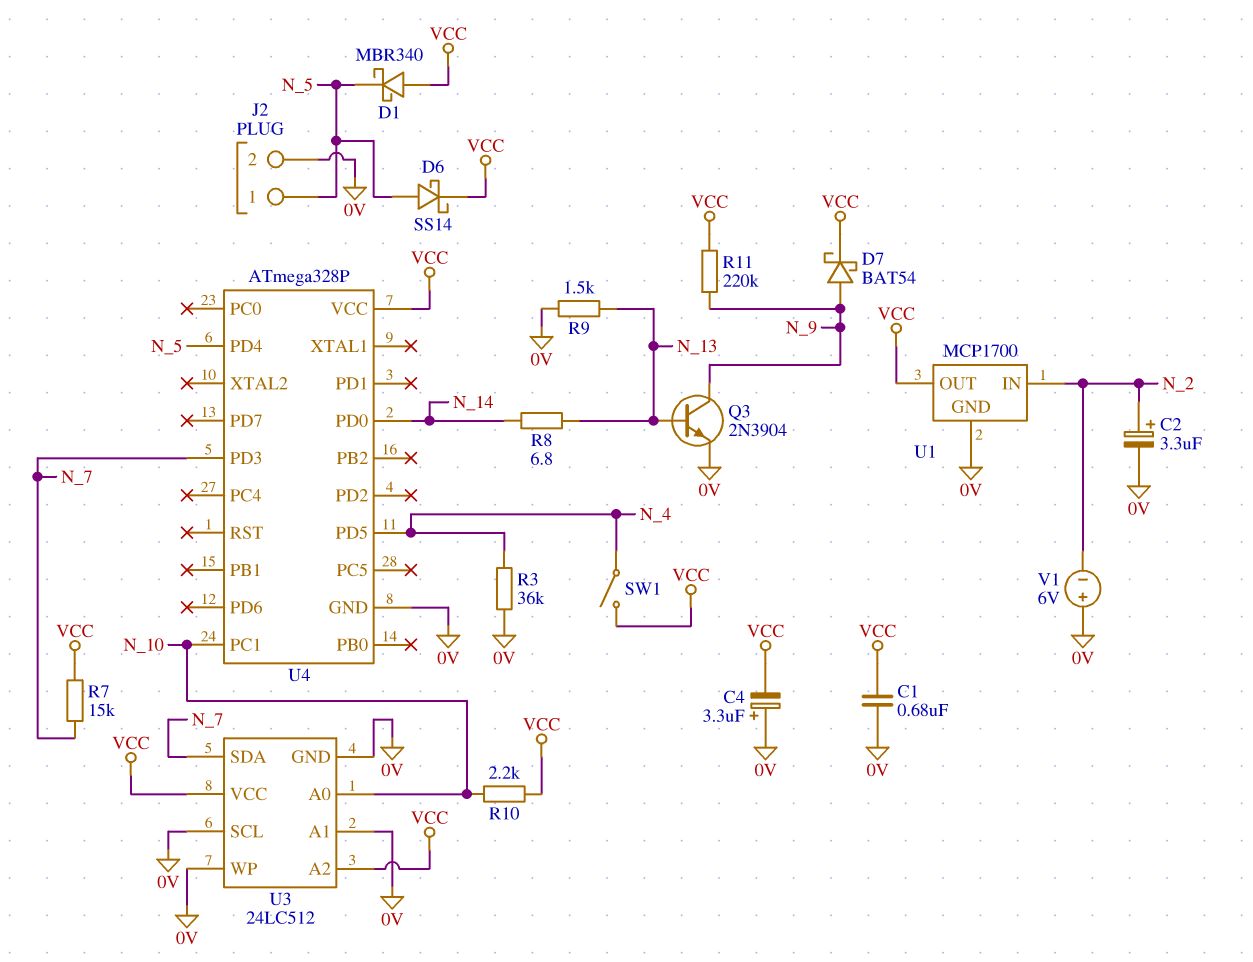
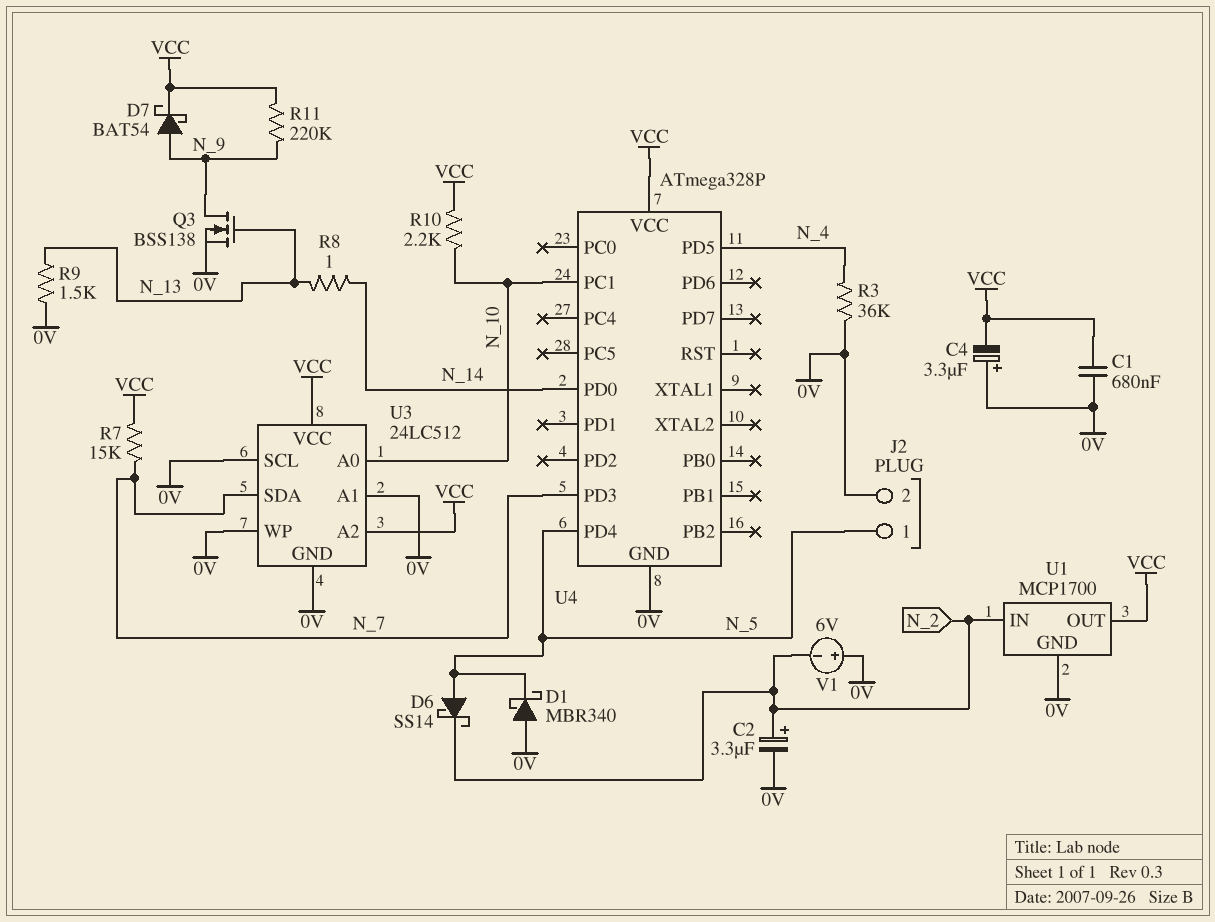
D1: schottky MBR340 (A VCC, K N_5) -> schottky MBR340 (A 0V, K N_5)
D6: schottky SS14 (A N_5, K VCC) -> schottky SS14 (A N_5, K N_2)
Q3: NPN 2N3904 (B N_13, C N_9, E 0V) -> NMOS BSS138 (G N_13, D N_9, S 0V)
R8: 6.8 (N_13, N_14) -> 1 (N_13, N_14)
SW1: switch (N_4, VCC) -> none

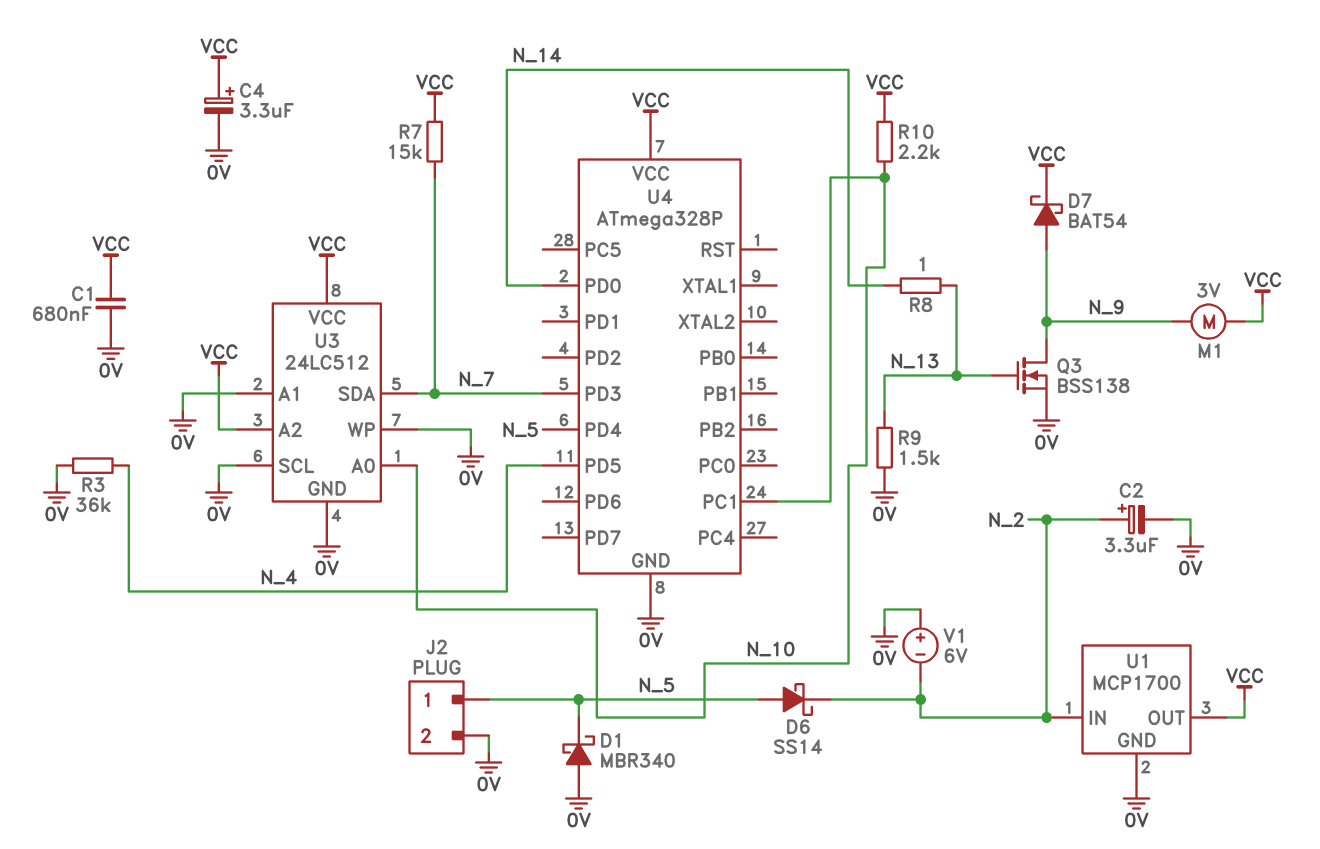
C4: 3.3uF (plus 0V, minus VCC) -> 3.3uF (plus VCC, minus 0V)
M1: none -> motor 3V (N_9, VCC)
R11: 220k (N_9, VCC) -> none

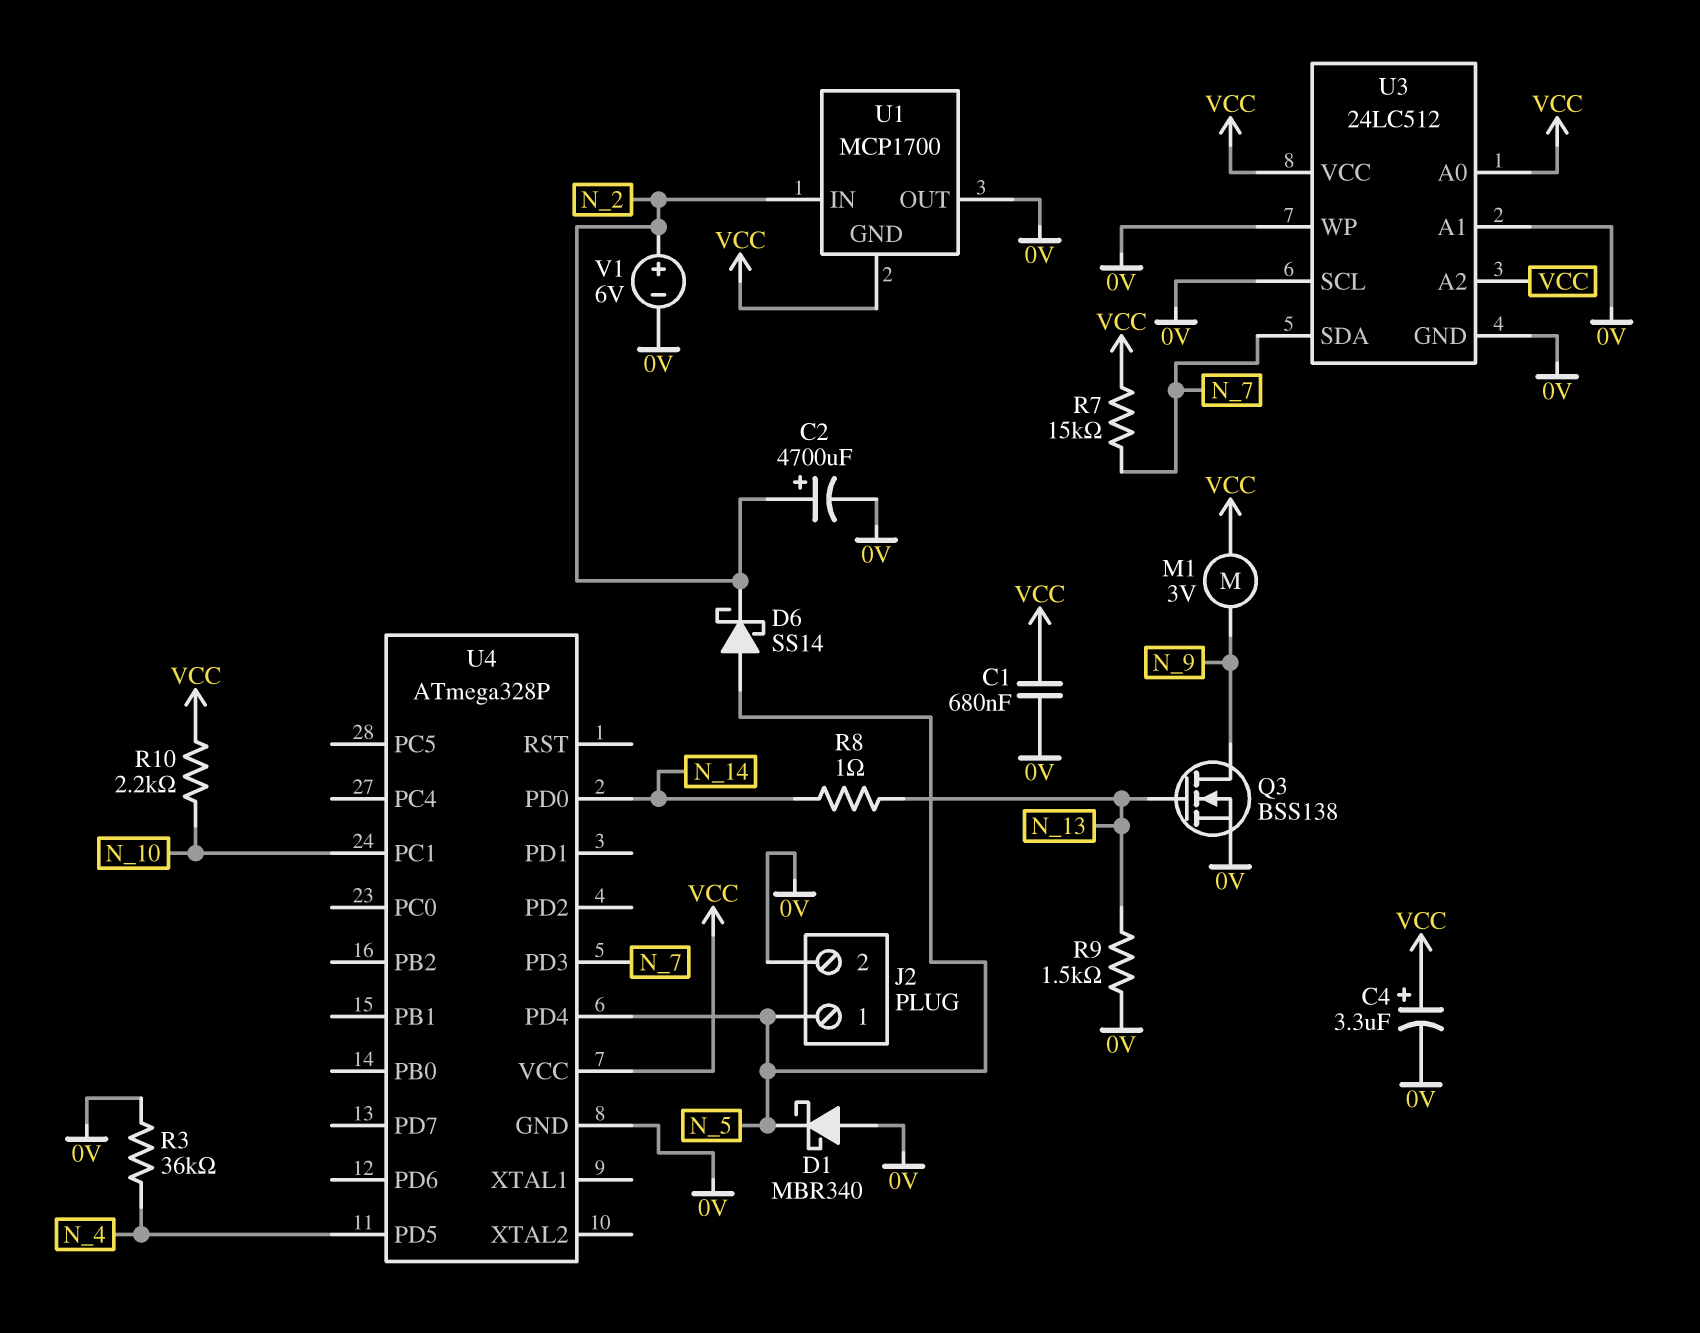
C2: 3.3uF (plus N_2, minus 0V) -> 4700uF (plus N_2, minus 0V)
D7: schottky BAT54 (A N_9, K VCC) -> none
U1 pin GND: 0V -> VCC
U1 pin OUT: VCC -> 0V
U3 pin A0: N_10 -> VCC
V1: 6V (plus 0V, minus N_2) -> 6V (plus N_2, minus 0V)

